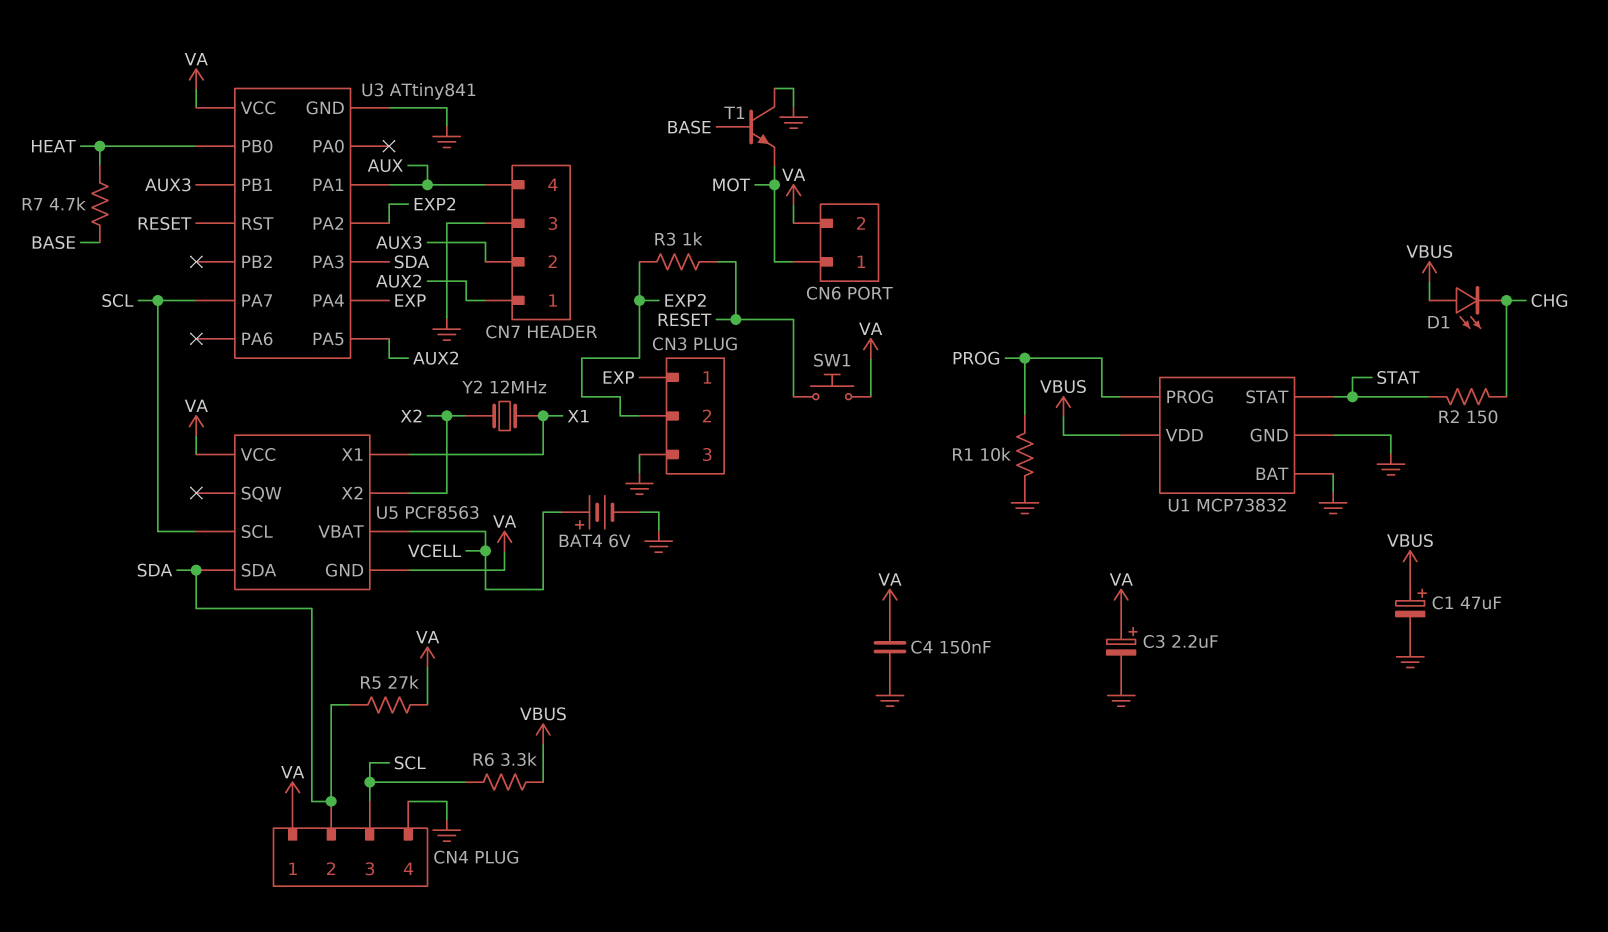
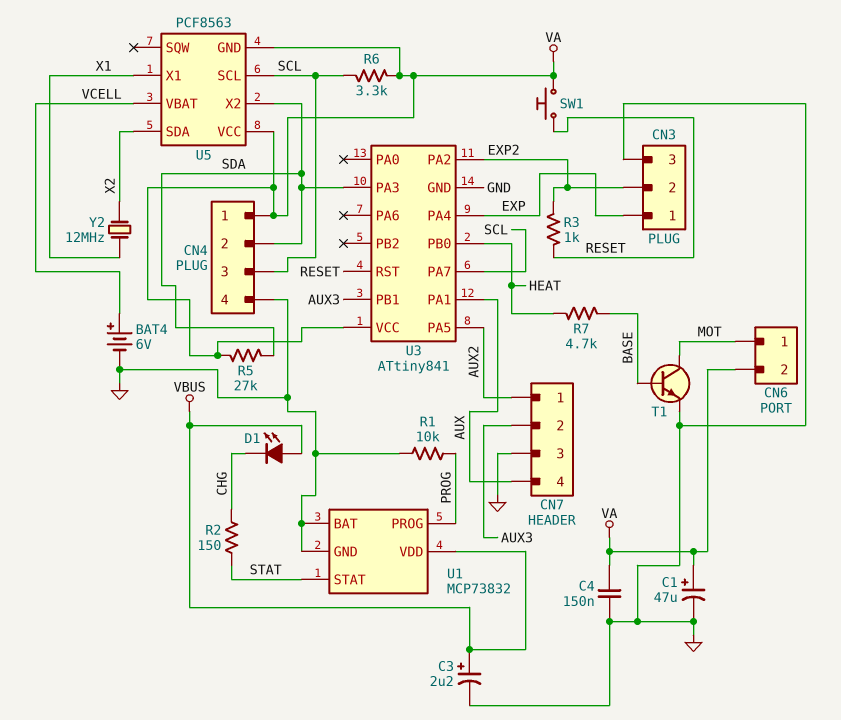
C1: 47uF (plus VBUS, minus GND) -> 47uF (plus VA, minus GND)
C3: 2.2uF (plus VA, minus GND) -> 2.2uF (plus VBUS, minus GND)
R6: 3.3k (SCL, VBUS) -> 3.3k (SCL, VA)
T1: NPN (B BASE, C GND, E MOT) -> NPN (B BASE, C MOT, E GND)
U5 pin SDA: SDA -> X2
U5 pin X2: X2 -> SDA

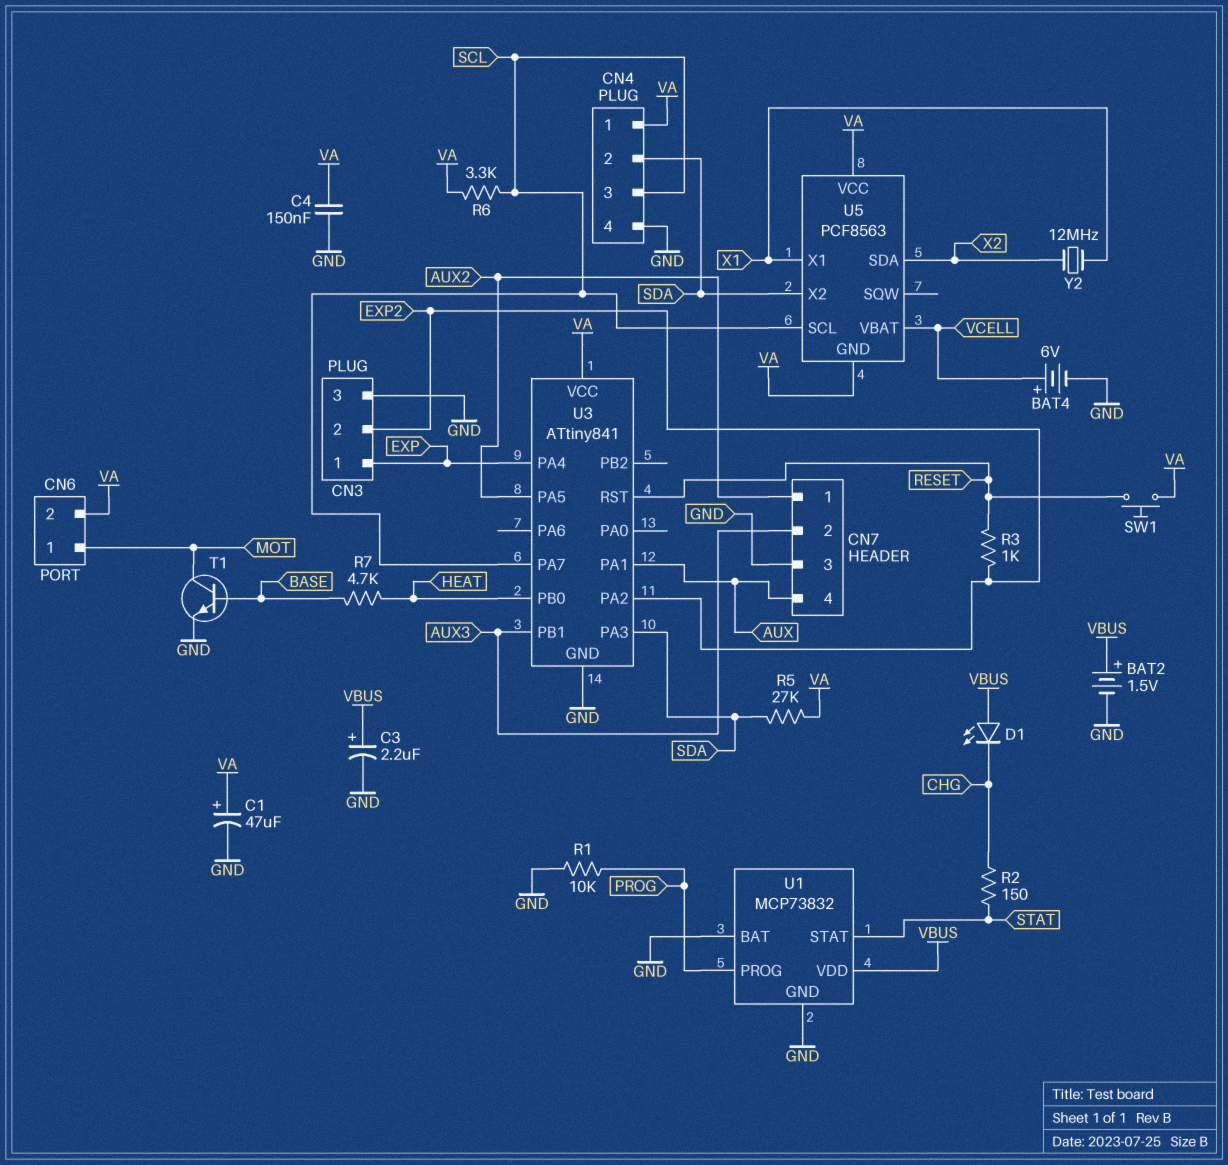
BAT2: none -> 1.5V (plus VBUS, minus GND)

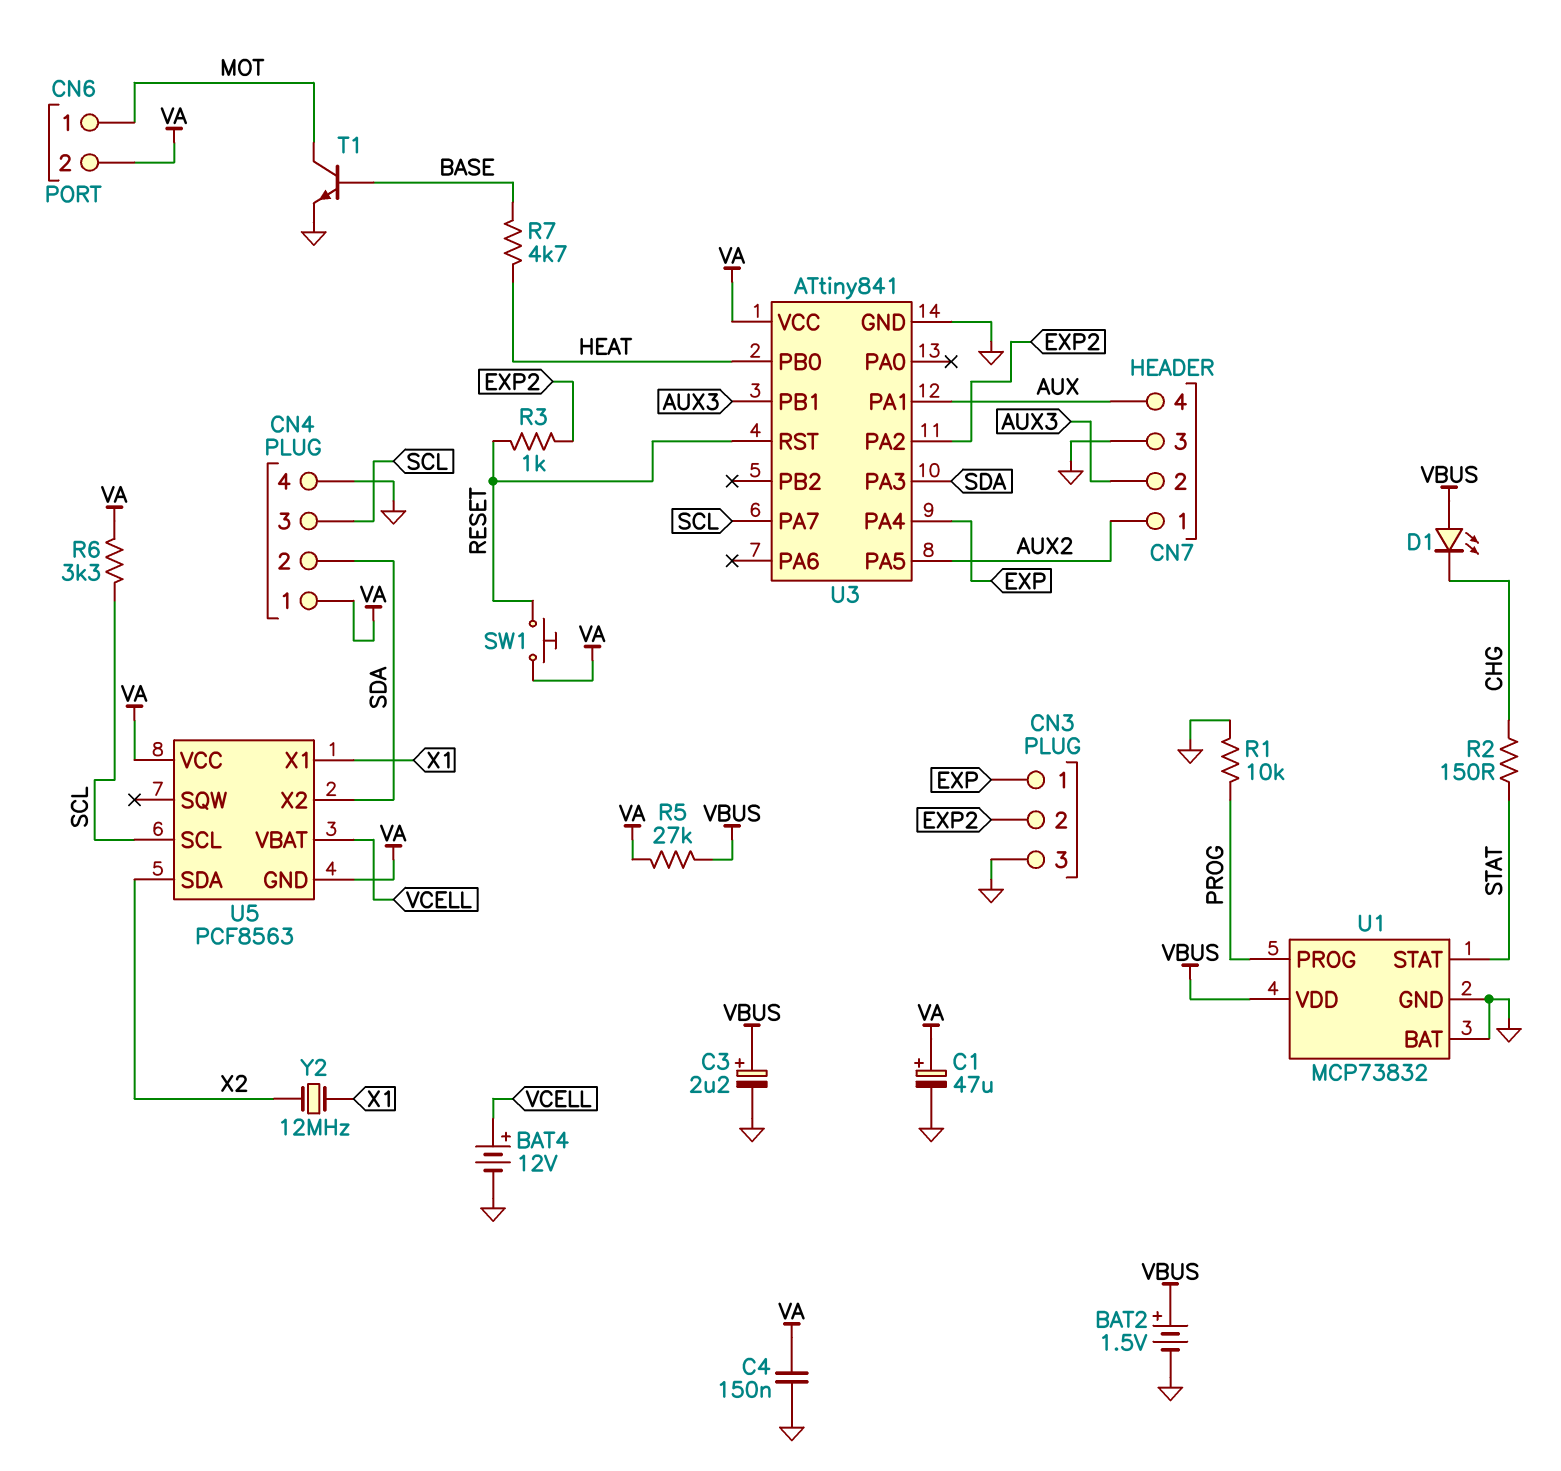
BAT4: 6V (plus VCELL, minus GND) -> 12V (plus VCELL, minus GND)
R5: 27k (SDA, VA) -> 27k (VA, VBUS)

